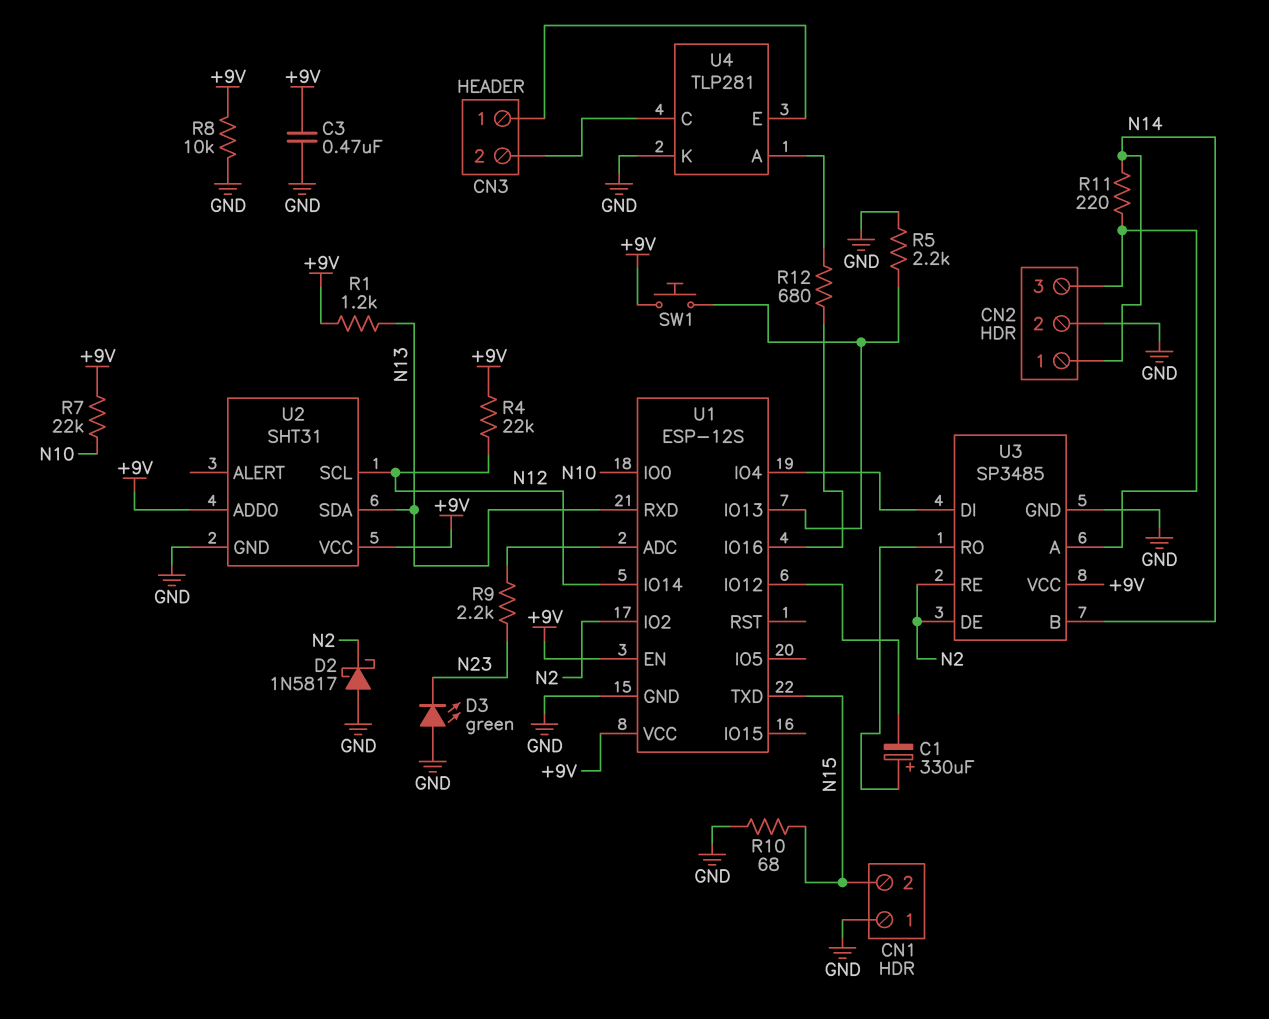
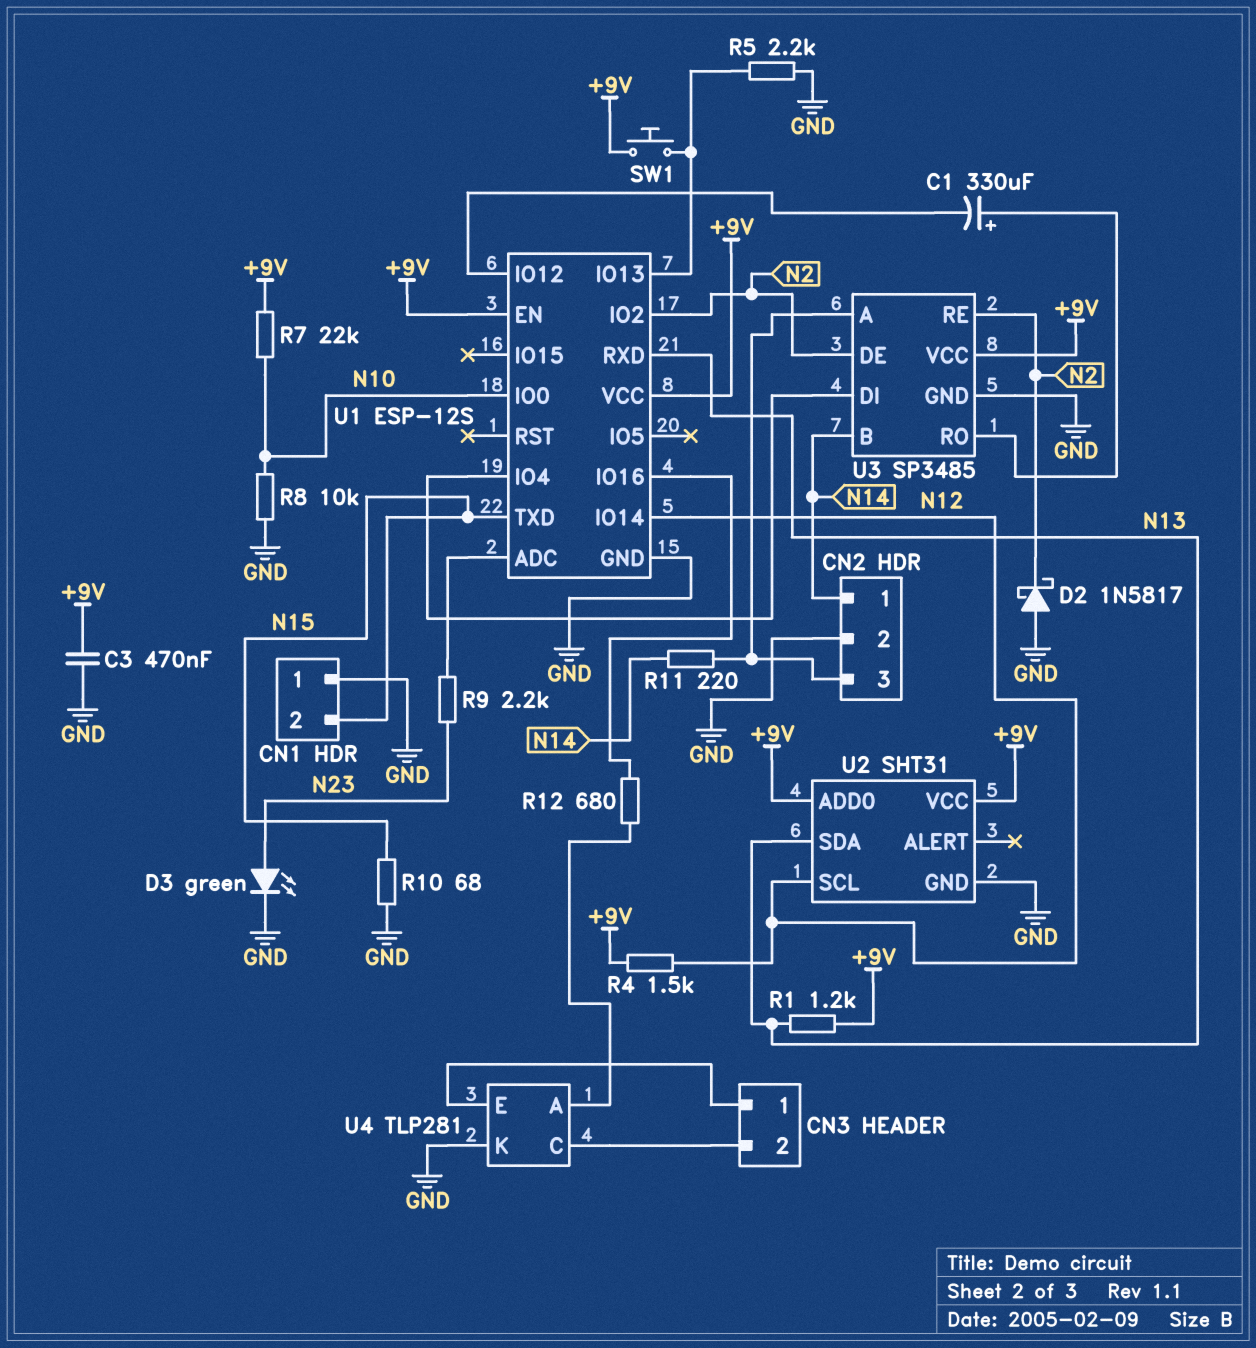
D3: LED green (A GND, K N23) -> LED green (A N23, K GND)
R4: 22k (+9V, N12) -> 1.5k (+9V, N12)
R8: 10k (+9V, GND) -> 10k (GND, N10)

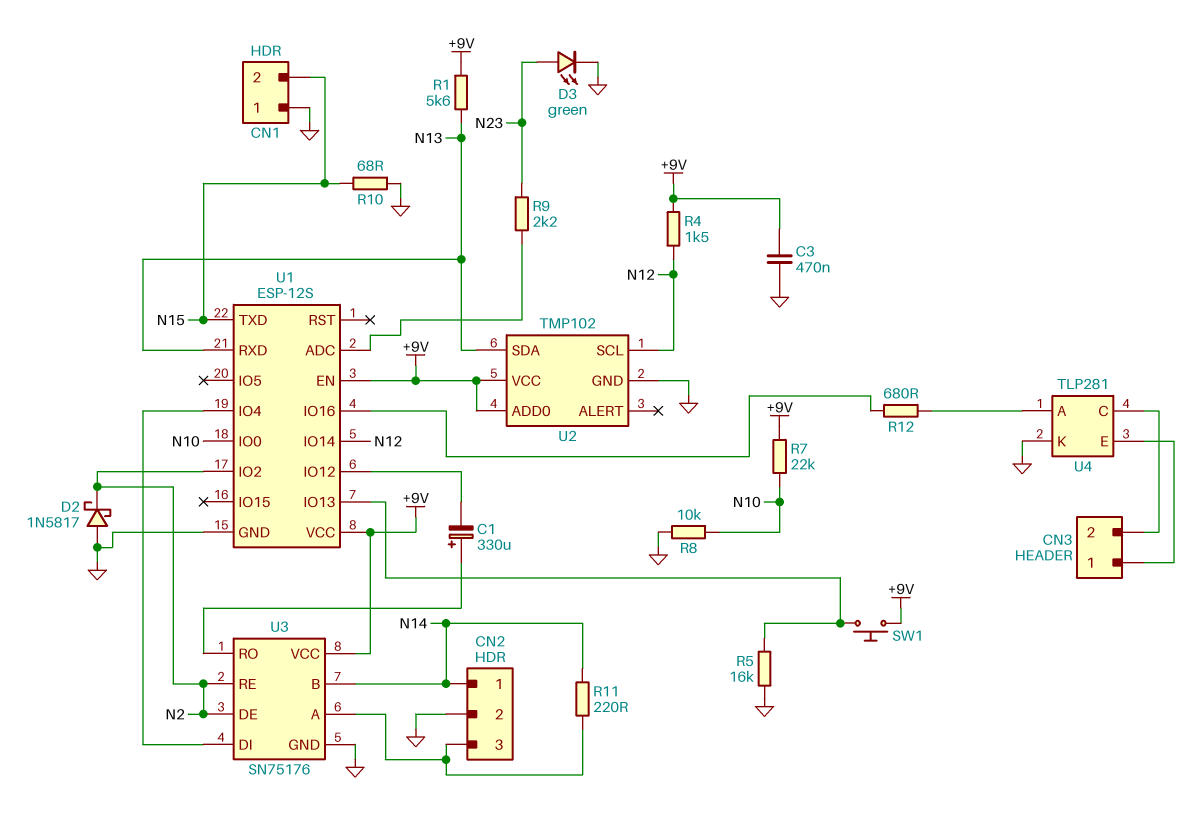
R1: 1.2k (+9V, N13) -> 5.6k (+9V, N13)
R5: 2.2k (GND, U1/IO13) -> 16k (GND, U1/IO13)
U2: SHT31 -> TMP102
U3: SP3485 -> SN75176

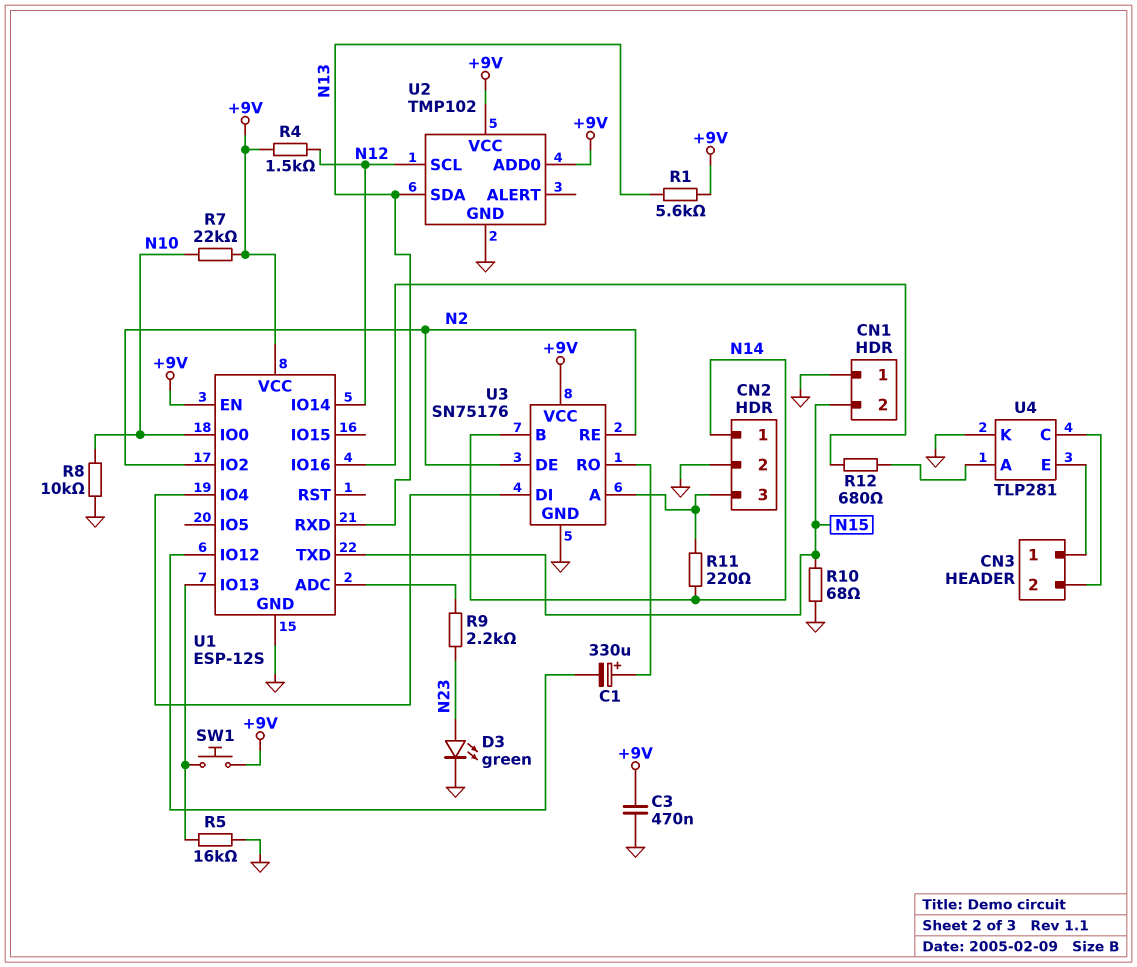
D2: schottky 1N5817 (A GND, K N2) -> none

